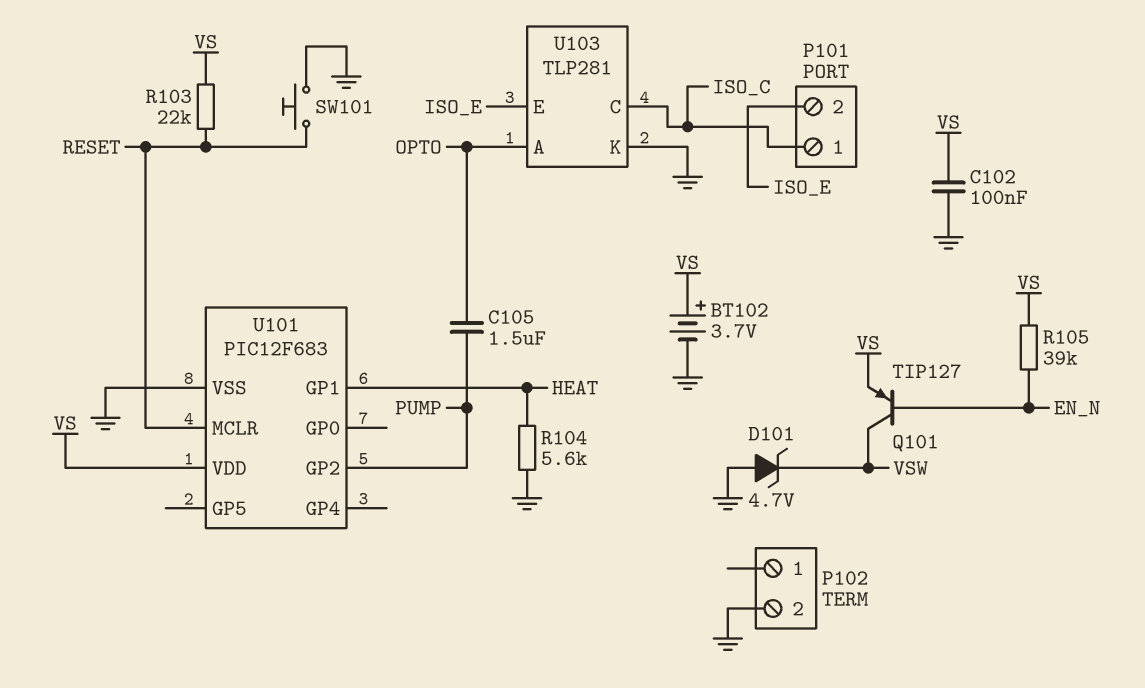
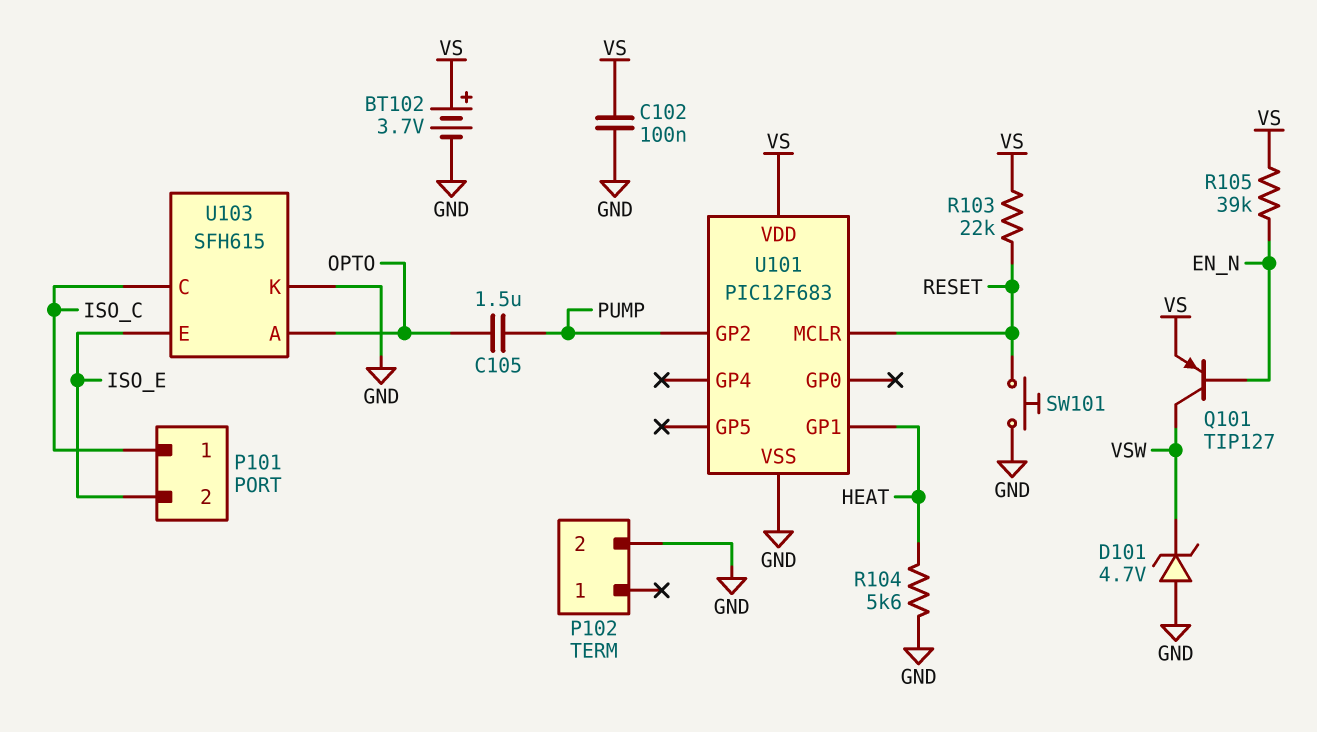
U103: TLP281 -> SFH615

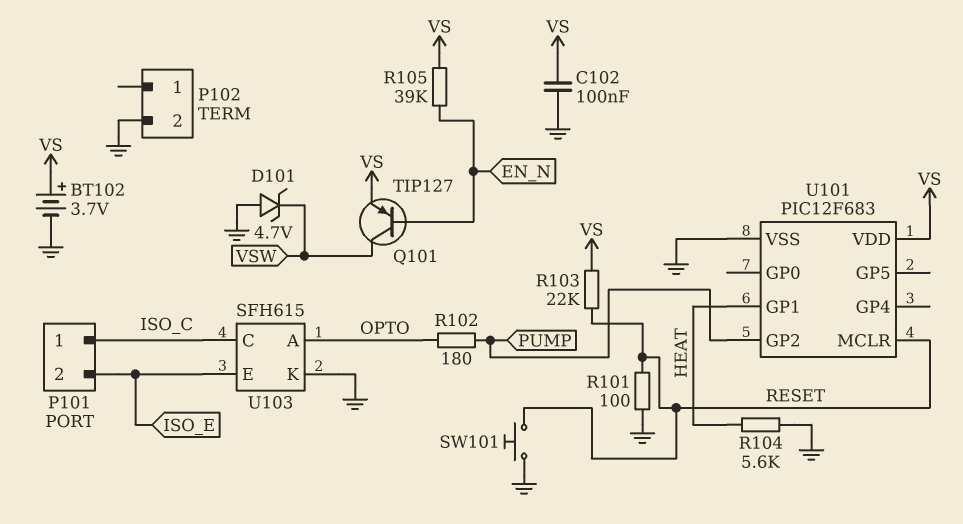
C105: 1.5uF (OPTO, PUMP) -> none
R101: none -> 100 (GND, RESET)
R102: none -> 180 (OPTO, PUMP)

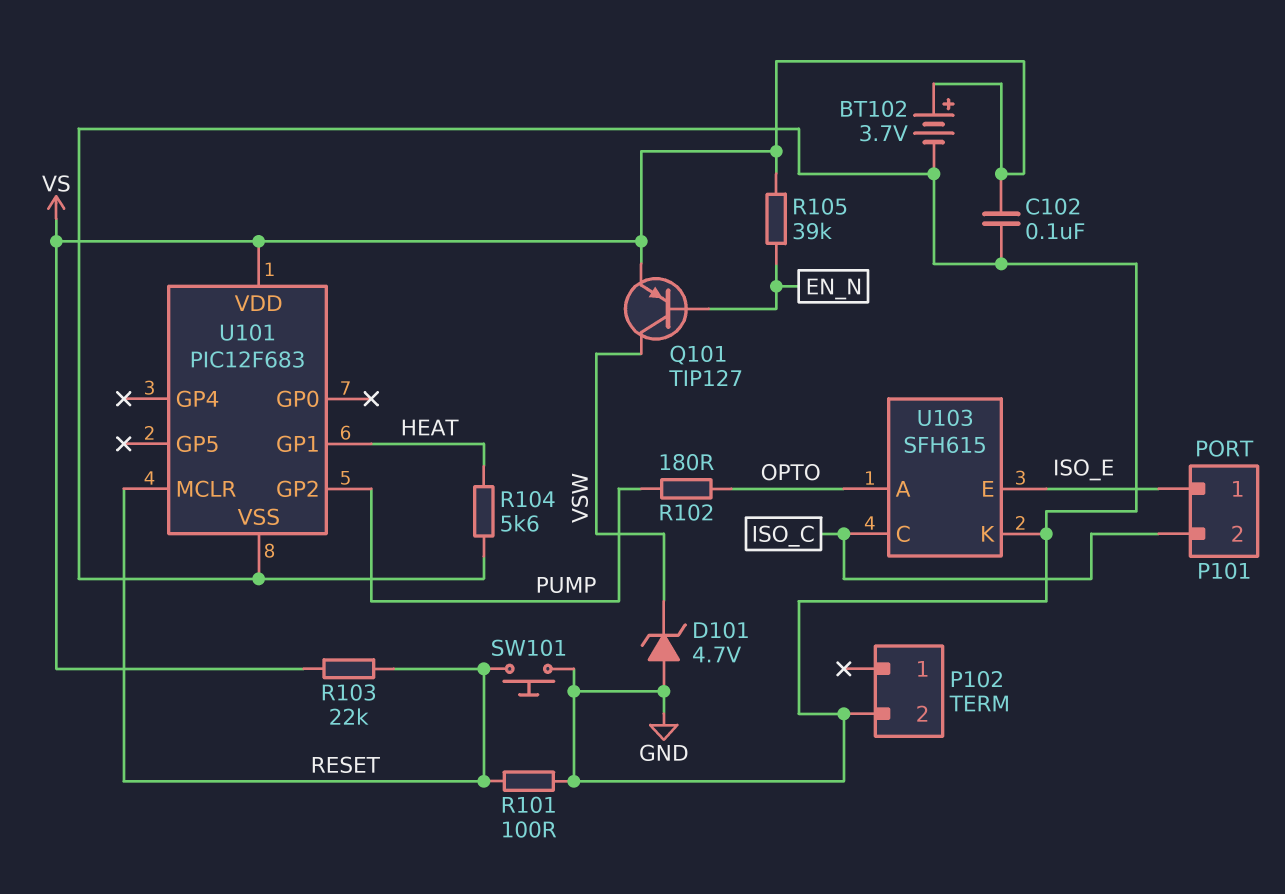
P101 pin 1: ISO_C -> ISO_E
P101 pin 2: ISO_E -> ISO_C

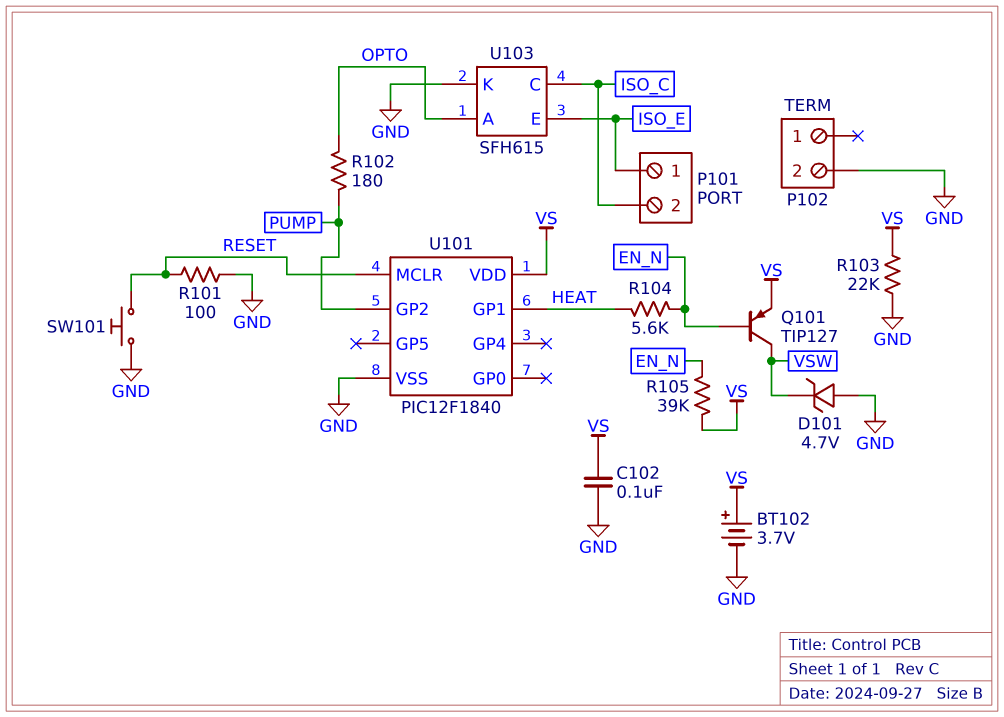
R103: 22k (RESET, VS) -> 22k (GND, VS)
R104: 5.6k (GND, HEAT) -> 5.6k (EN_N, HEAT)
U101: PIC12F683 -> PIC12F1840

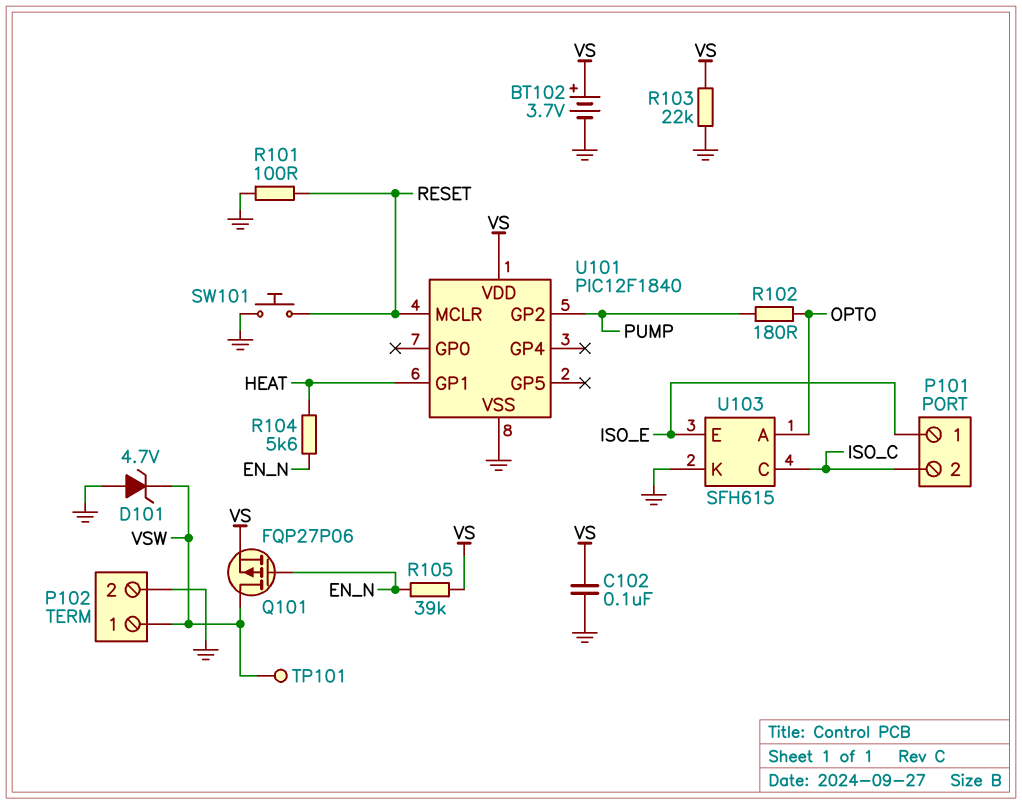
P102 pin 1: none -> VSW
Q101: PNP TIP127 (B EN_N, C VSW, E VS) -> PMOS FQP27P06 (G EN_N, D VSW, S VS)
TP101: none -> test point (VSW)

